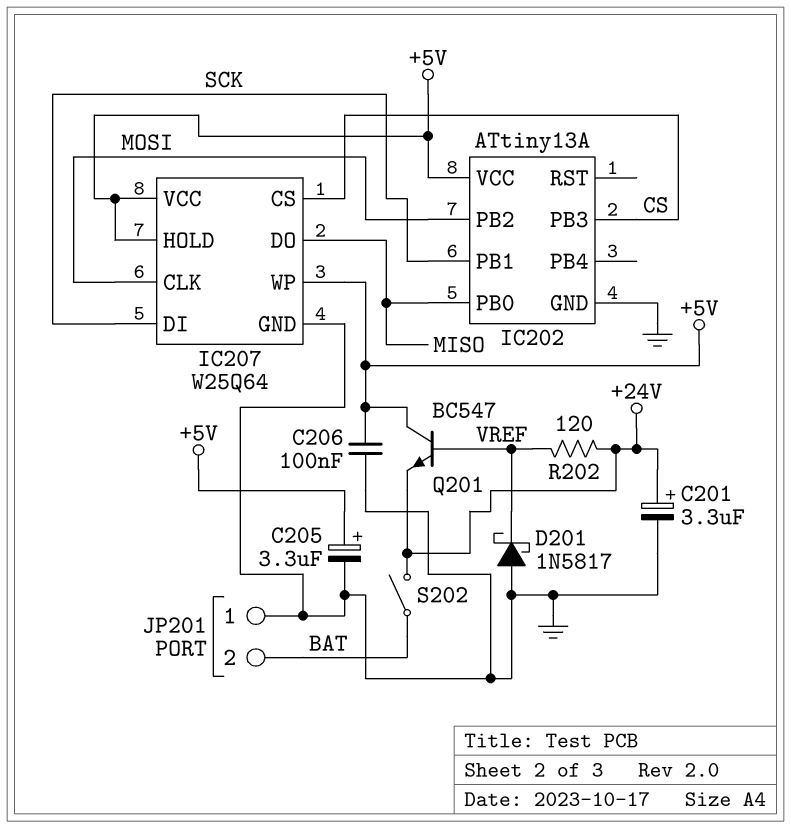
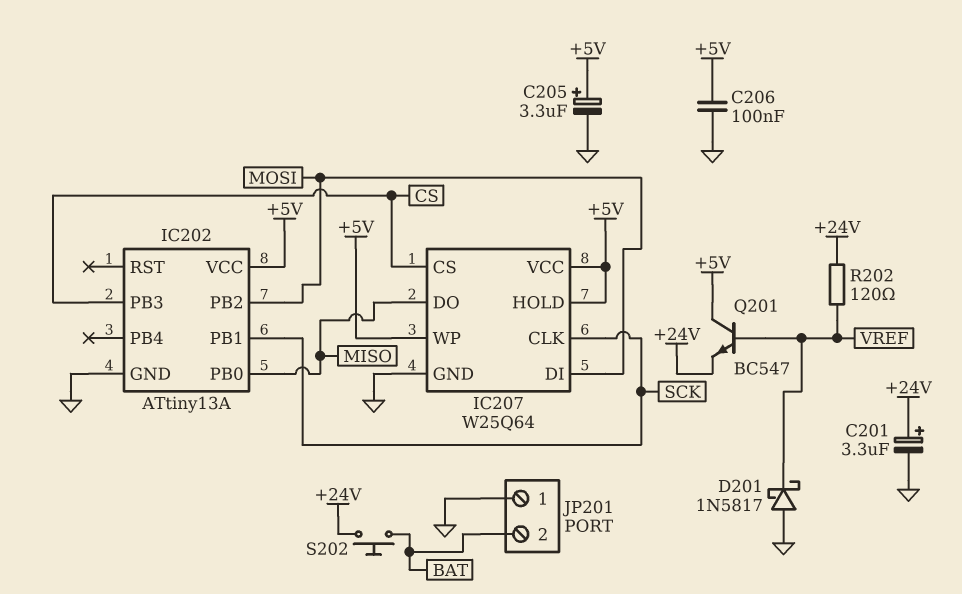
IC207 pin CLK: MOSI -> SCK
IC207 pin DI: SCK -> MOSI
S202: switch (+24V, BAT) -> button (+24V, BAT)

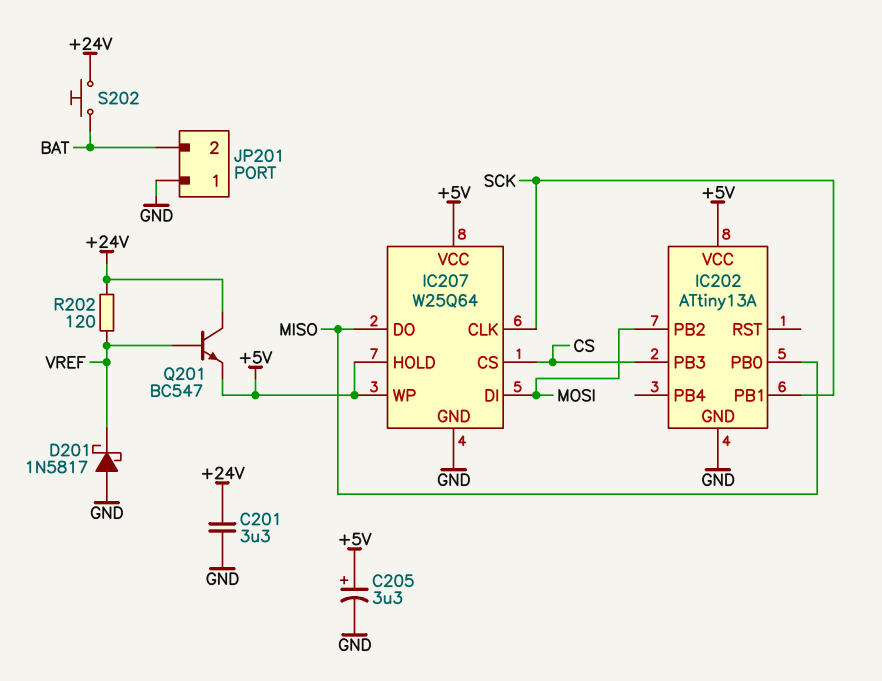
C201: 3.3uF (plus +24V, minus GND) -> 3.3uF (+24V, GND)
C206: 100nF (+5V, GND) -> none
Q201: NPN BC547 (B VREF, C +5V, E +24V) -> NPN BC547 (B VREF, C +24V, E +5V)

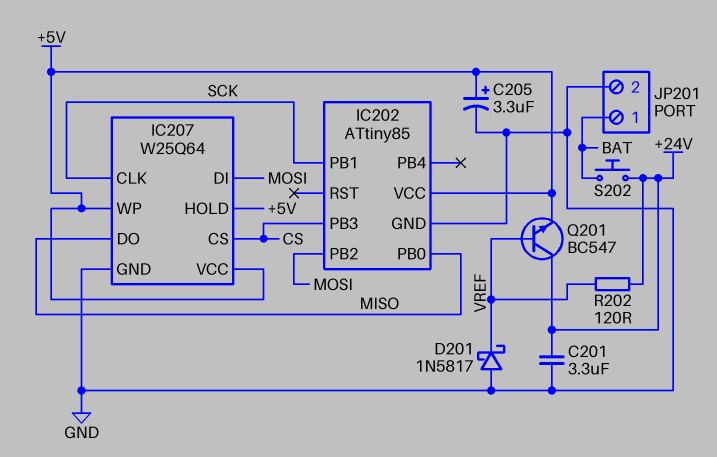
IC202: ATtiny13A -> ATtiny85
JP201 pin 1: GND -> BAT
JP201 pin 2: BAT -> GND

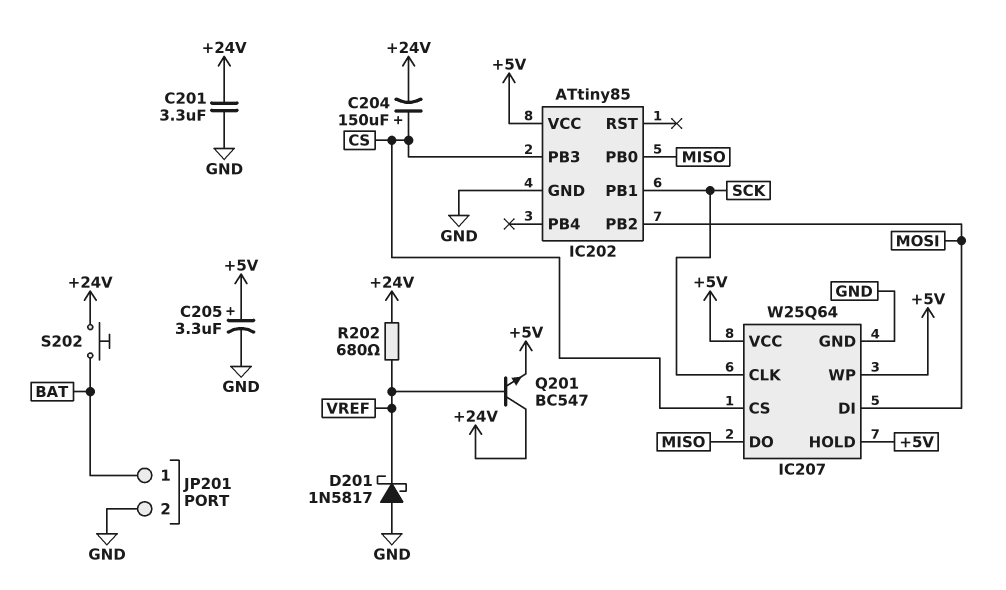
C204: none -> 150uF (plus CS, minus +24V)
R202: 120 (+24V, VREF) -> 680 (+24V, VREF)

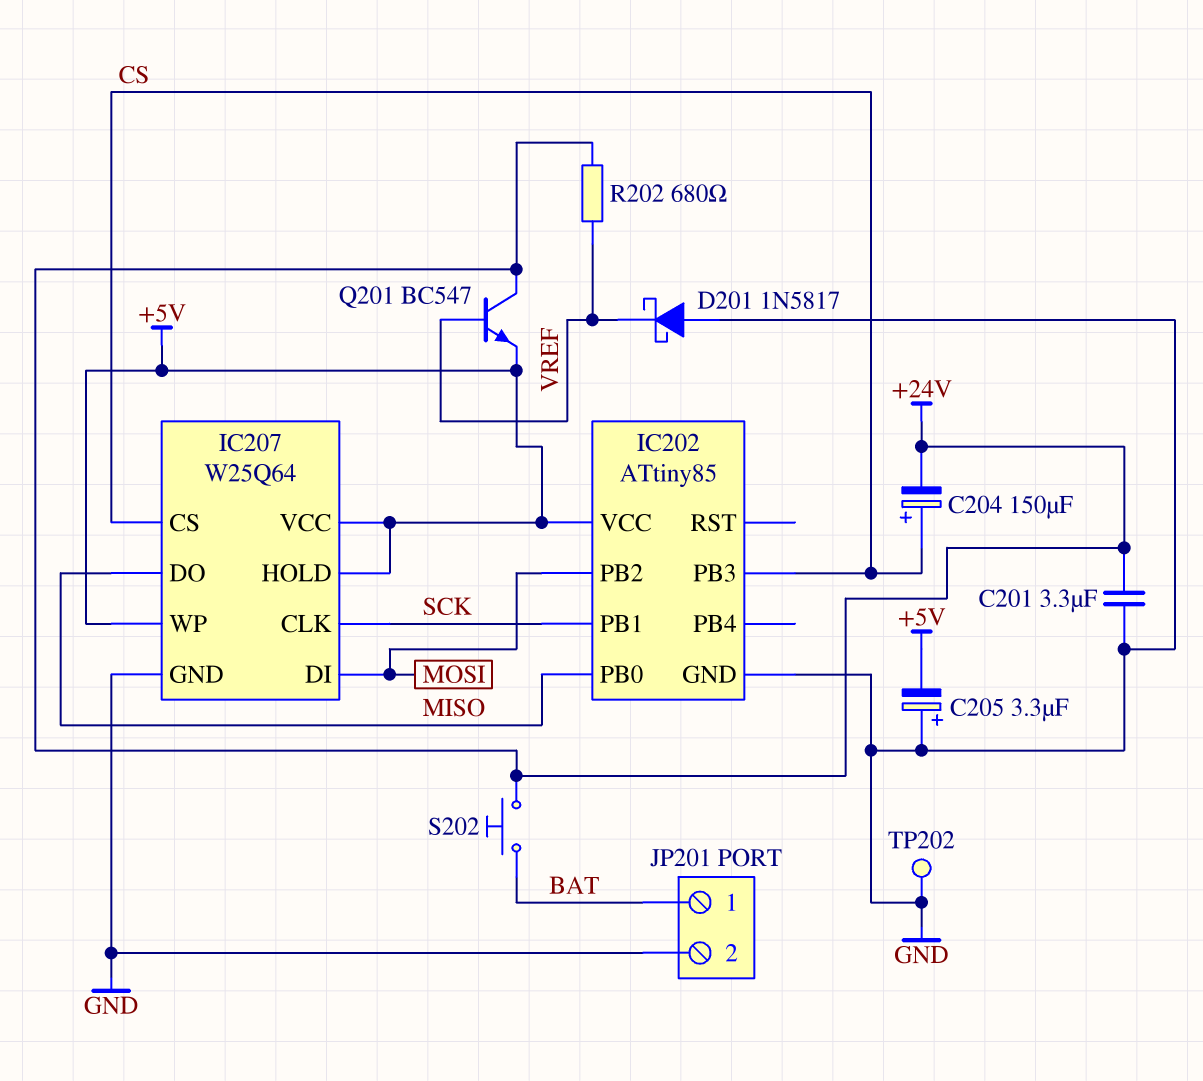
C205: 3.3uF (plus +5V, minus GND) -> 3.3uF (plus GND, minus +5V)
TP202: none -> test point (GND)

